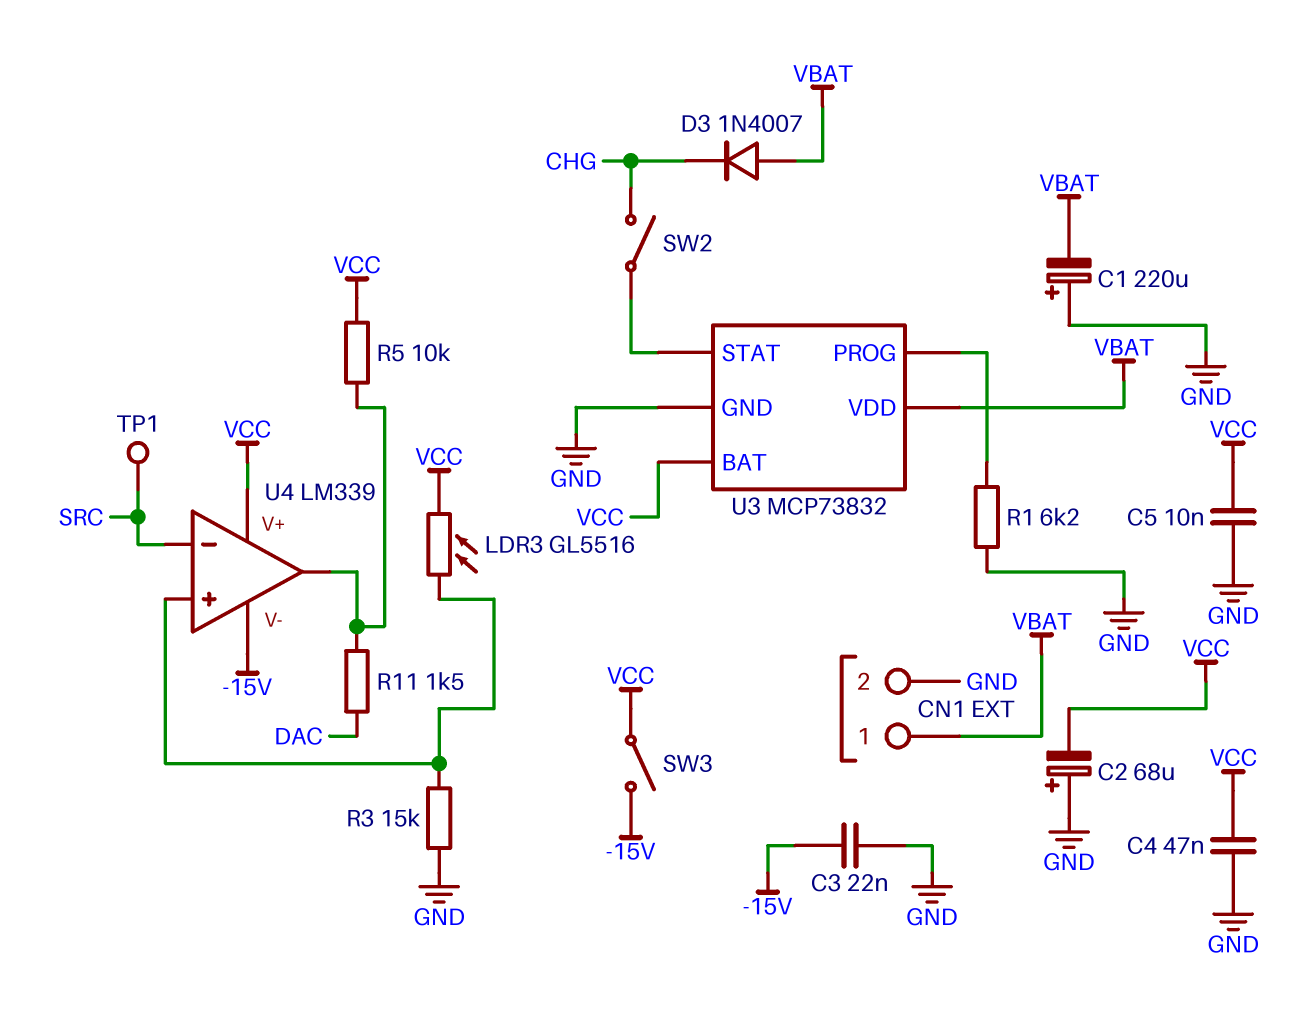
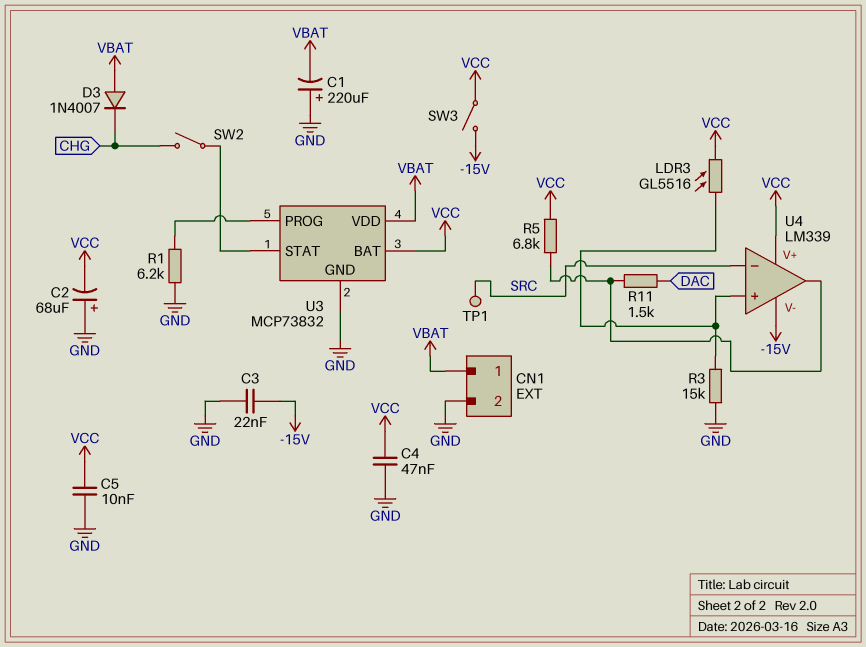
R5: 10k (U4/out, VCC) -> 6.8k (U4/out, VCC)

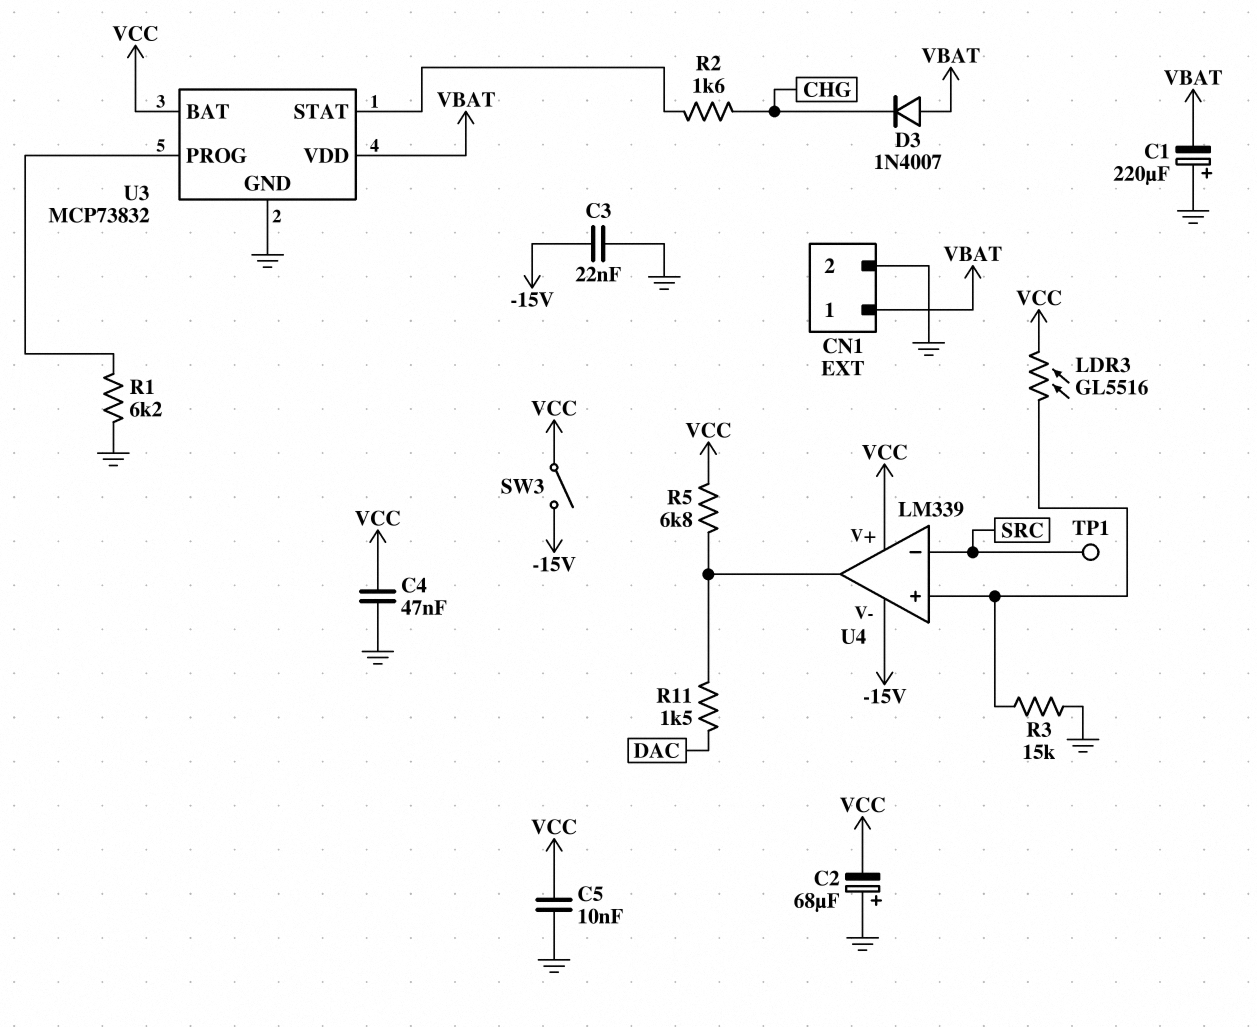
R2: none -> 1.6k (CHG, U3/STAT)
SW2: switch (CHG, U3/STAT) -> none

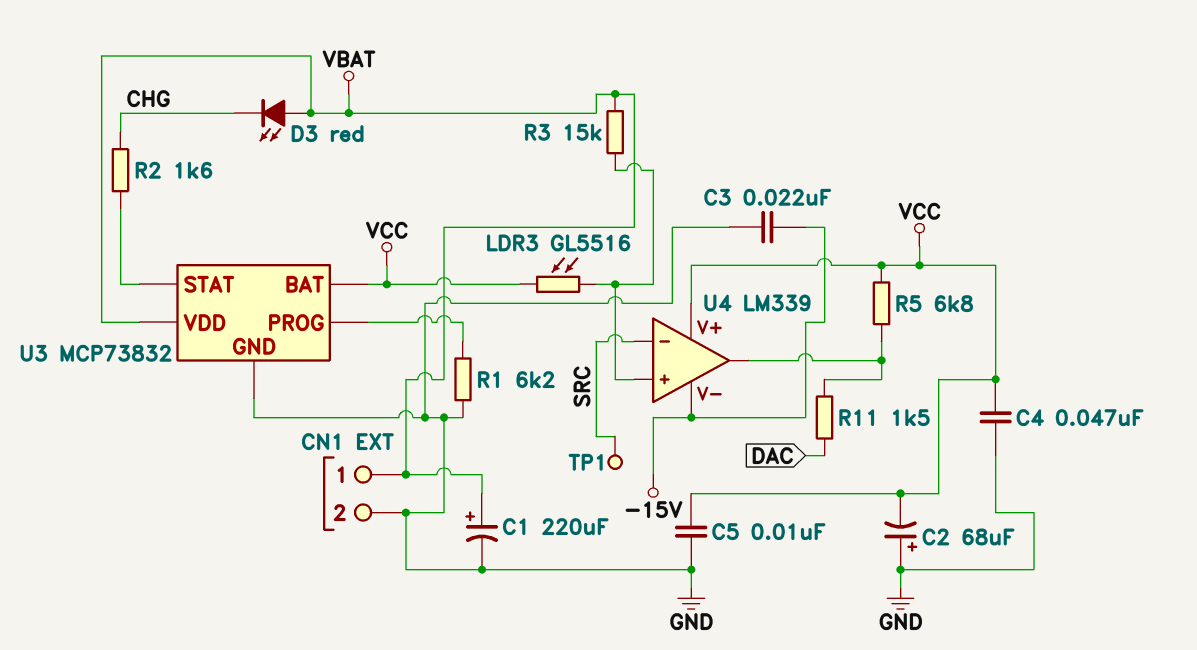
C1: 220uF (plus GND, minus VBAT) -> 220uF (plus VBAT, minus GND)
D3: diode 1N4007 (A VBAT, K CHG) -> LED red (A VBAT, K CHG)
R3: 15k (GND, U4/in+) -> 15k (U4/in+, VBAT)
SW3: switch (-15V, VCC) -> none

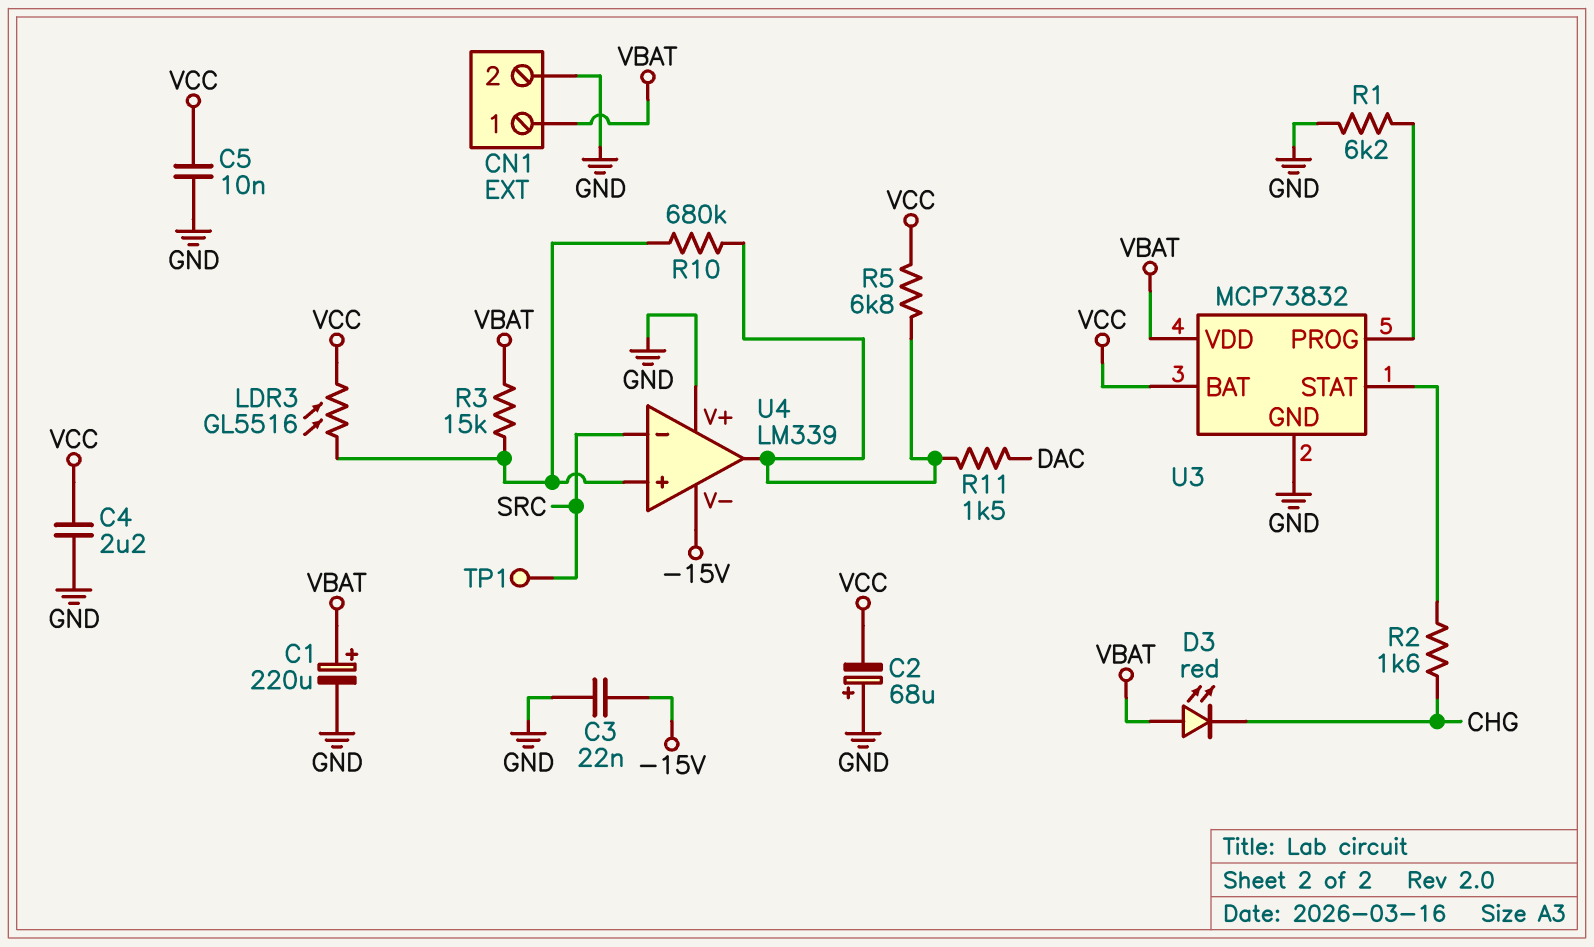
C4: 47nF (GND, VCC) -> 2.2uF (GND, VCC)
R10: none -> 680k (U4/in+, U4/out)
U4 pin V+: VCC -> GND

